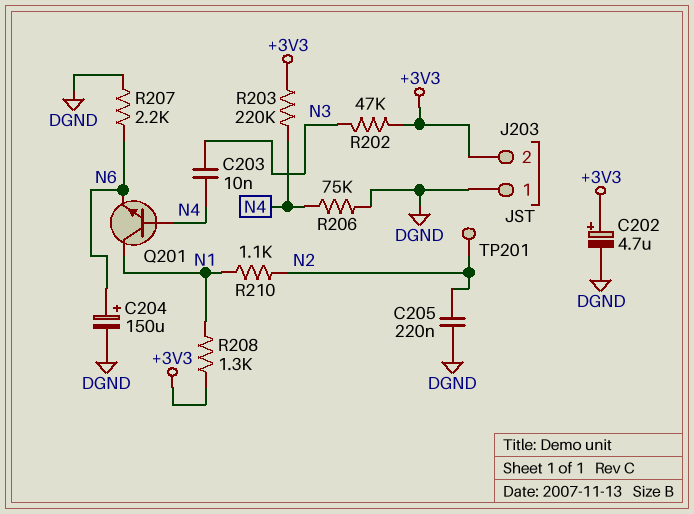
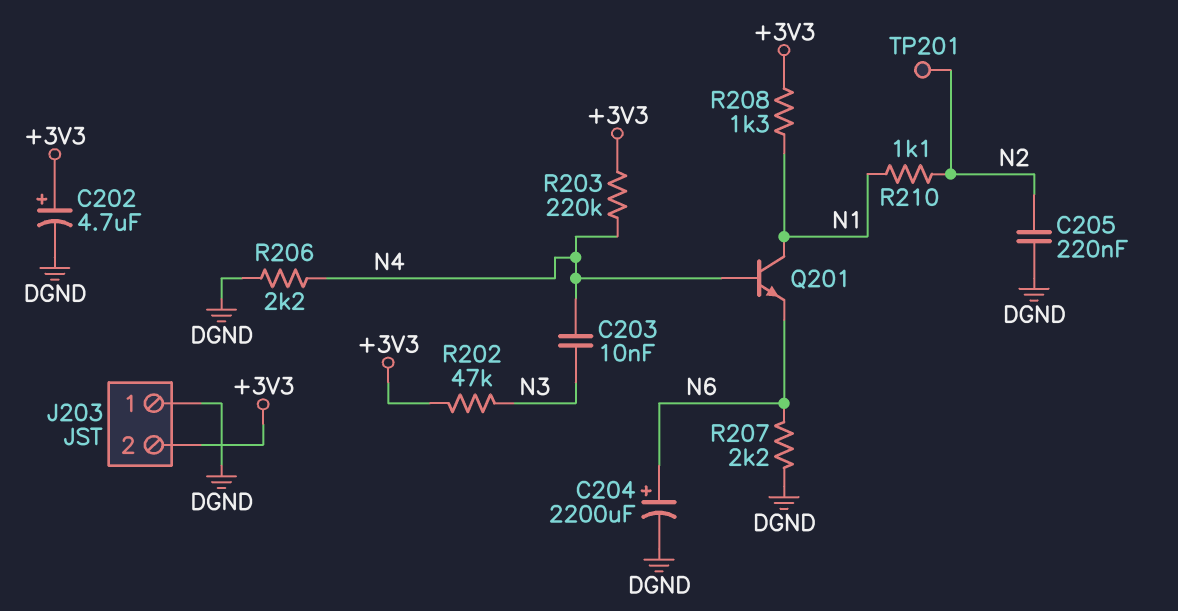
C204: 150uF (plus N6, minus DGND) -> 2200uF (plus N6, minus DGND)
R206: 75k (DGND, N4) -> 2.2k (DGND, N4)

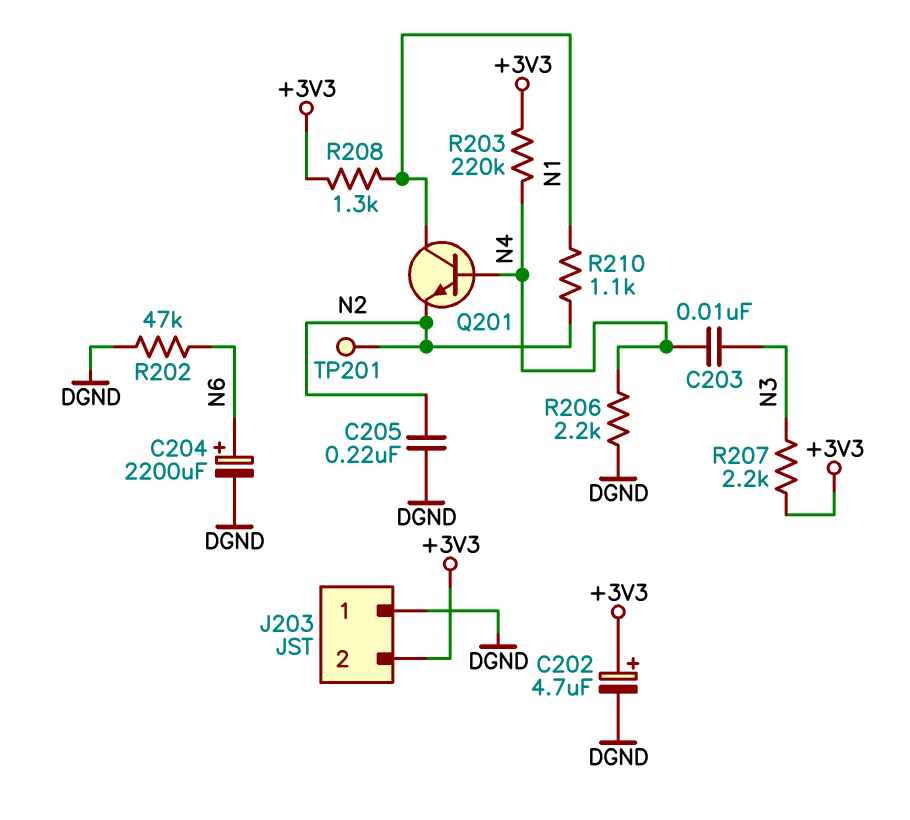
Q201: NPN (B N4, C N1, E N6) -> NPN (B N4, C N1, E N2)
R202: 47k (+3V3, N3) -> 47k (DGND, N6)
R207: 2.2k (DGND, N6) -> 2.2k (+3V3, N3)

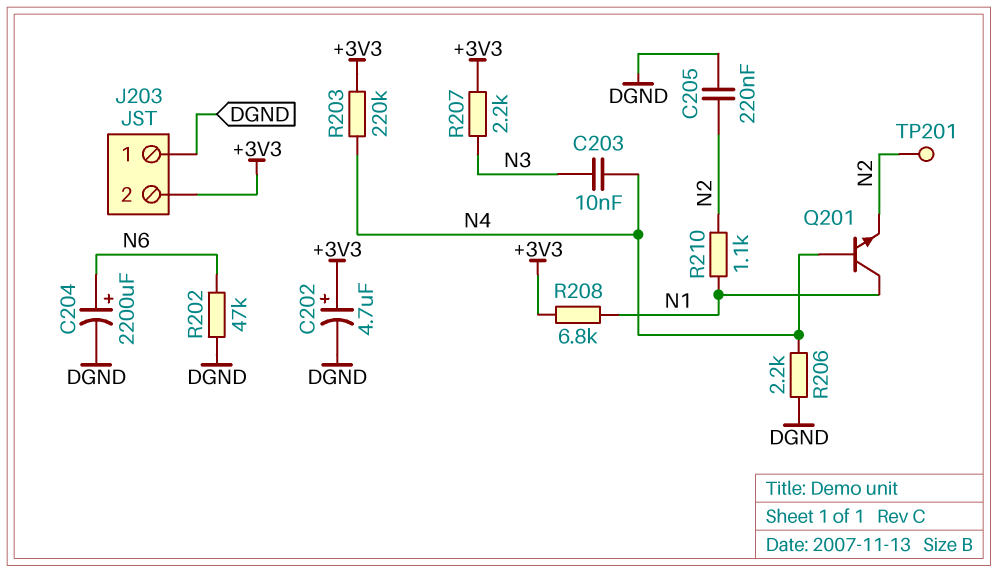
R208: 1.3k (+3V3, N1) -> 6.8k (+3V3, N1)

